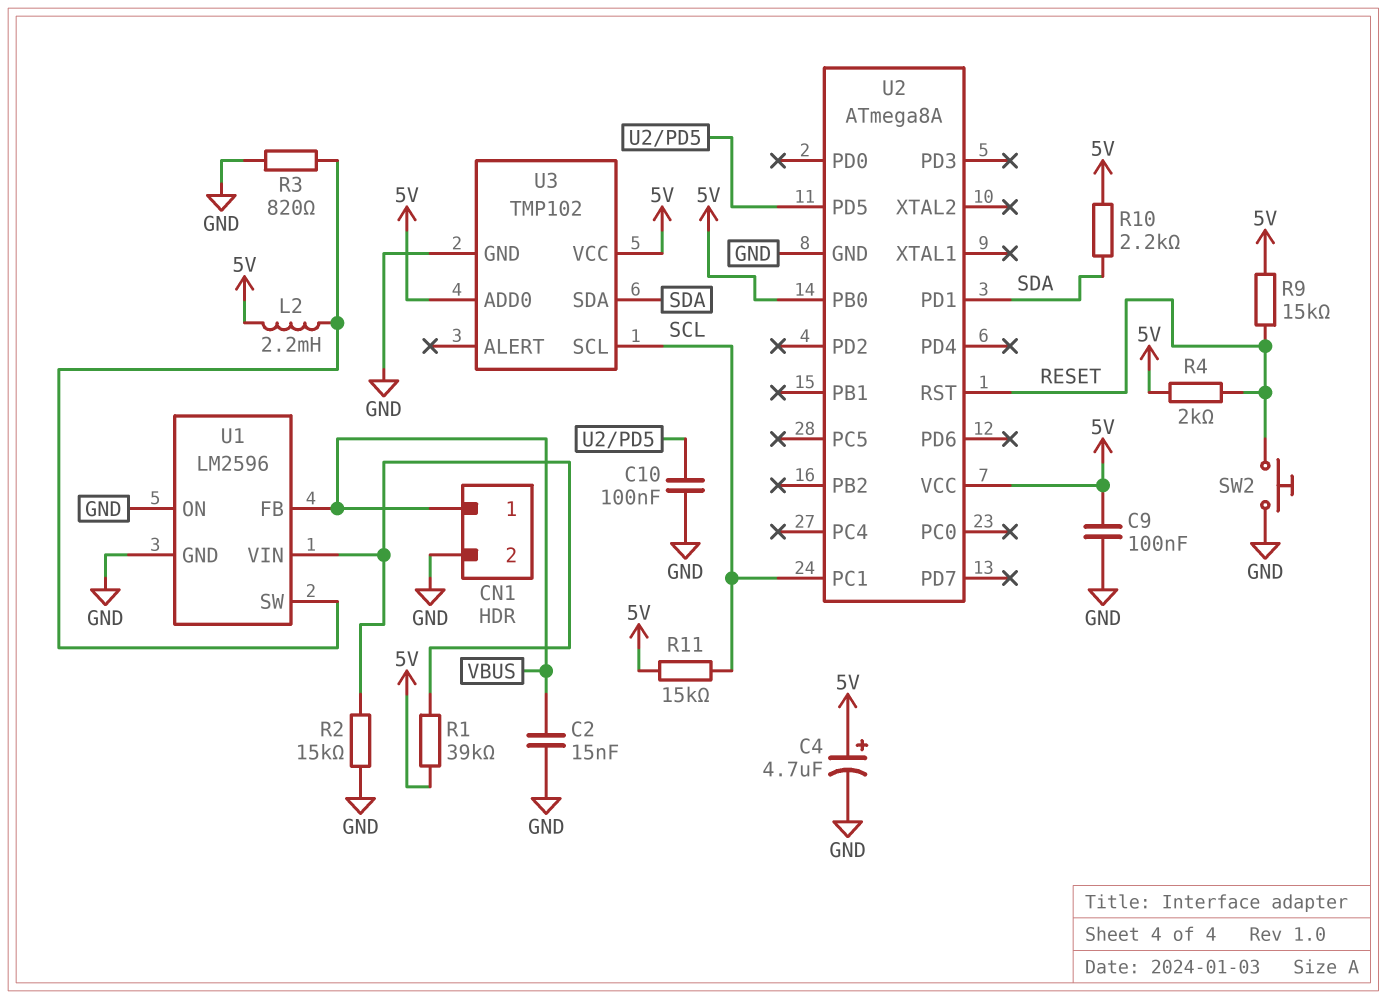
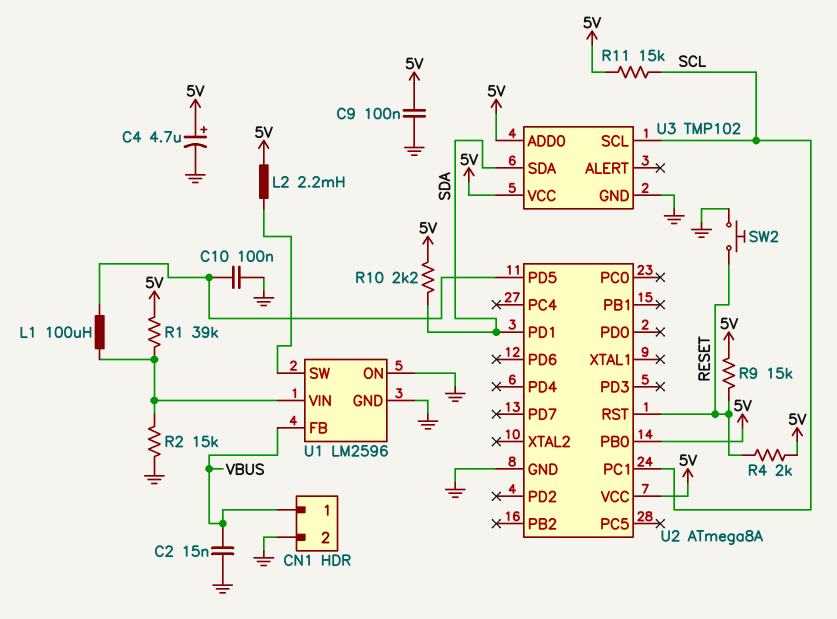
L1: none -> 100uH (U1/VIN, U2/PD5)
R3: 820 (GND, U1/SW) -> none

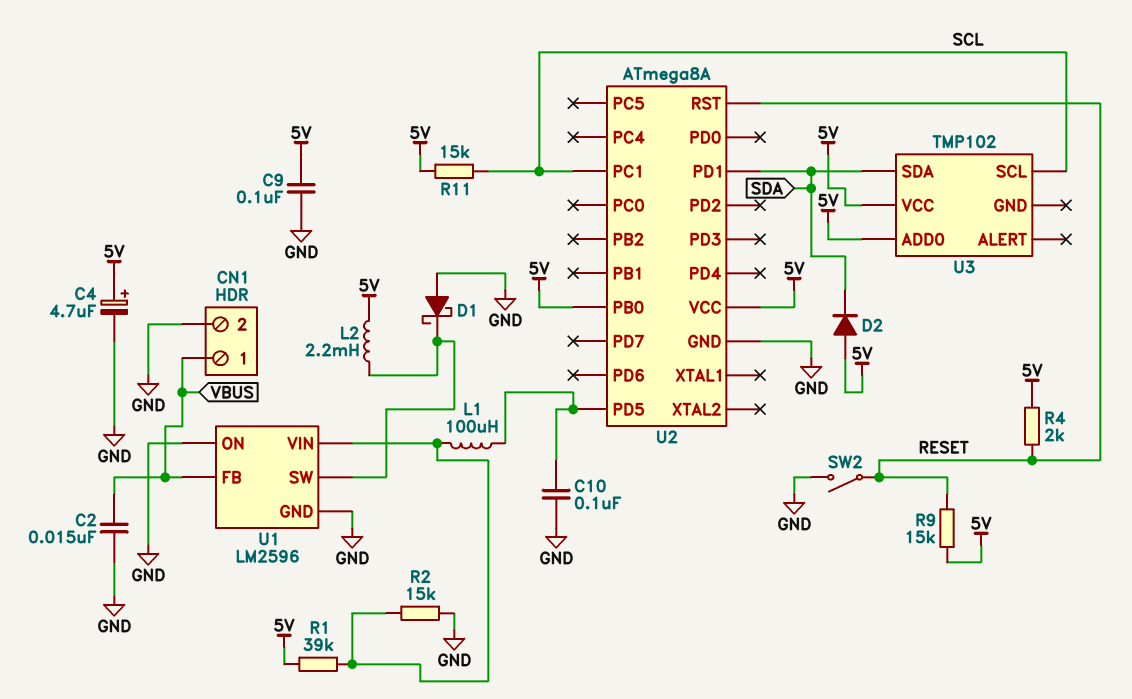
D1: none -> schottky (A GND, K U1/SW)
D2: none -> diode (A 5V, K SDA)
R10: 2.2k (5V, SDA) -> none
SW2: button (GND, RESET) -> switch (GND, RESET)
U3 pin GND: GND -> none

